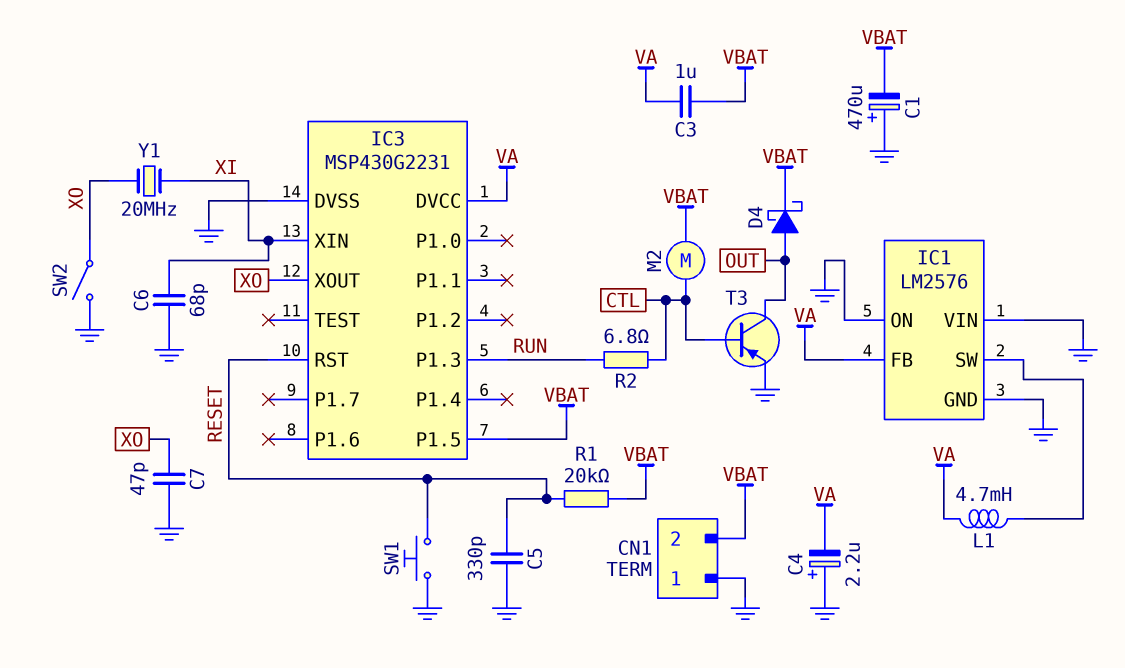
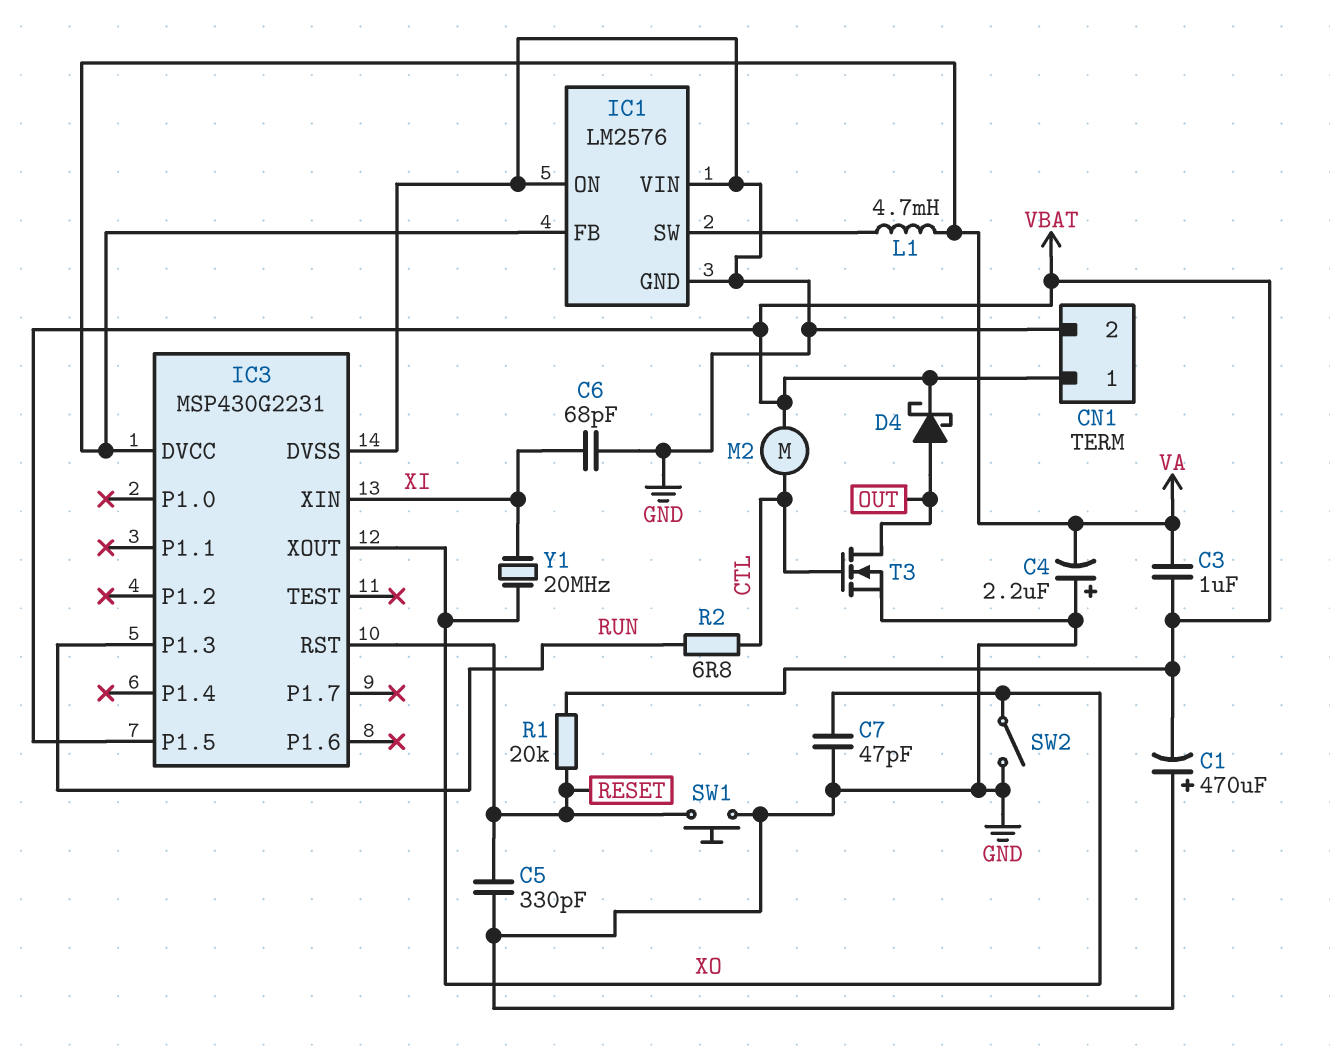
CN1 pin 1: GND -> VBAT
CN1 pin 2: VBAT -> GND
T3: PNP (B CTL, C OUT, E GND) -> NMOS (G CTL, D OUT, S GND)

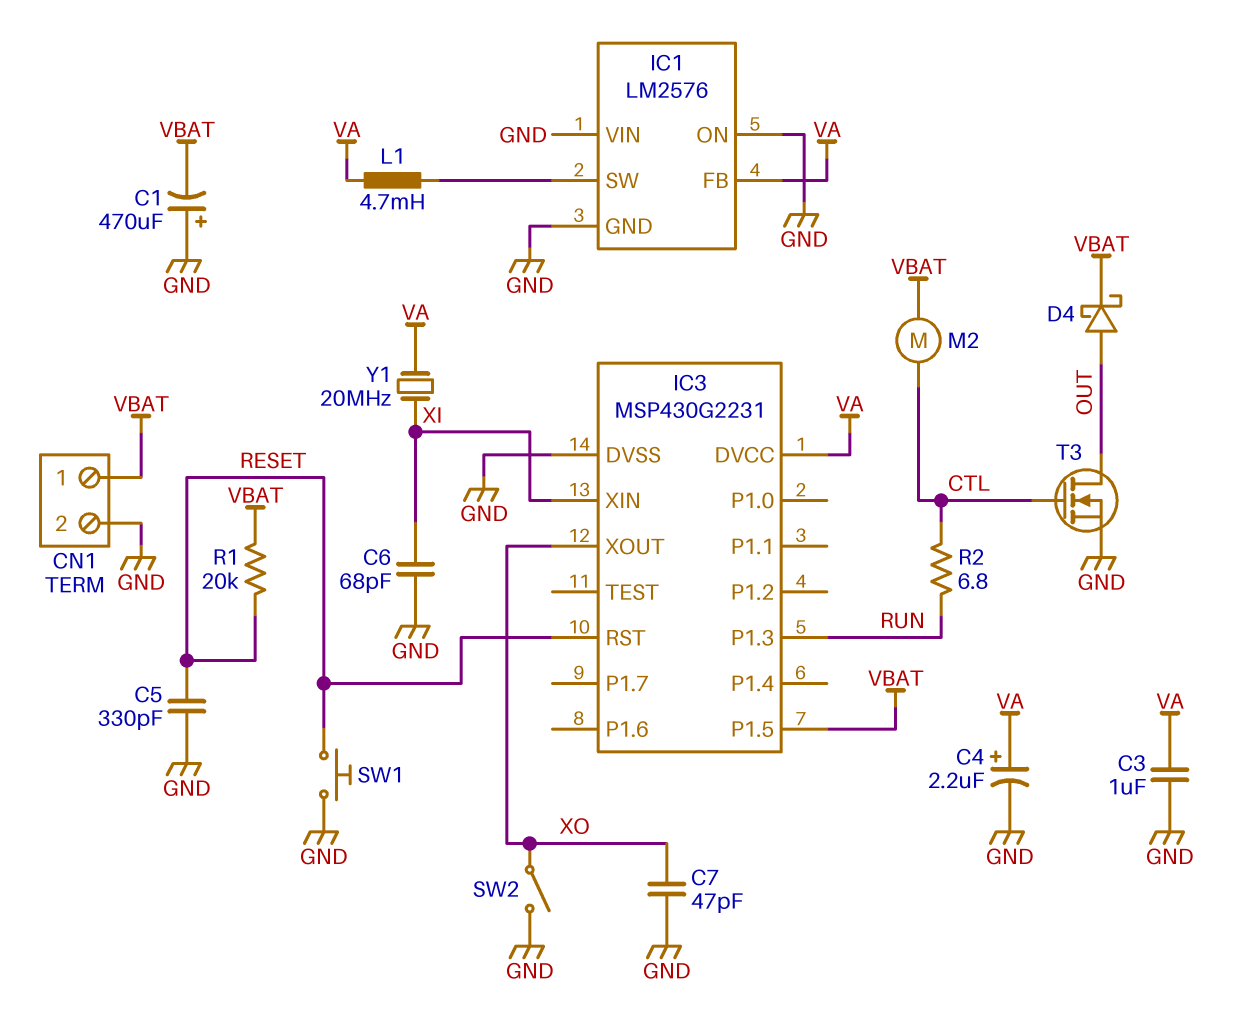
C3: 1uF (VA, VBAT) -> 1uF (GND, VA)
C4: 2.2uF (plus GND, minus VA) -> 2.2uF (plus VA, minus GND)
Y1: 20MHz (XI, XO) -> 20MHz (VA, XI)

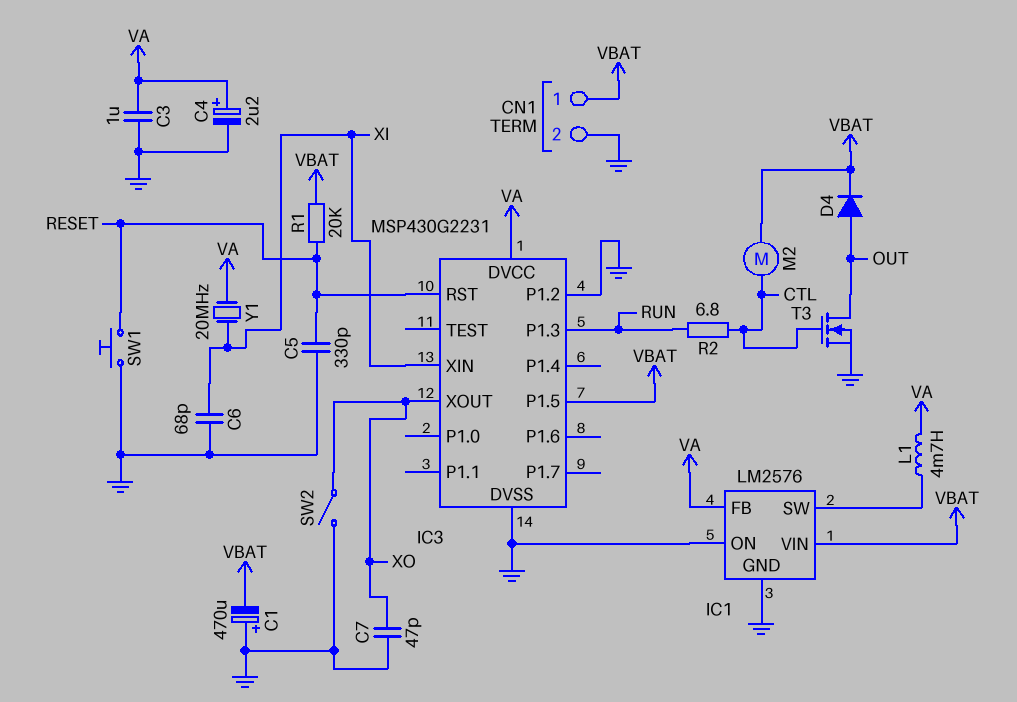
D4: schottky (A OUT, K VBAT) -> diode (A OUT, K VBAT)
IC1 pin VIN: GND -> VBAT
IC3 pin P1.2: none -> GND

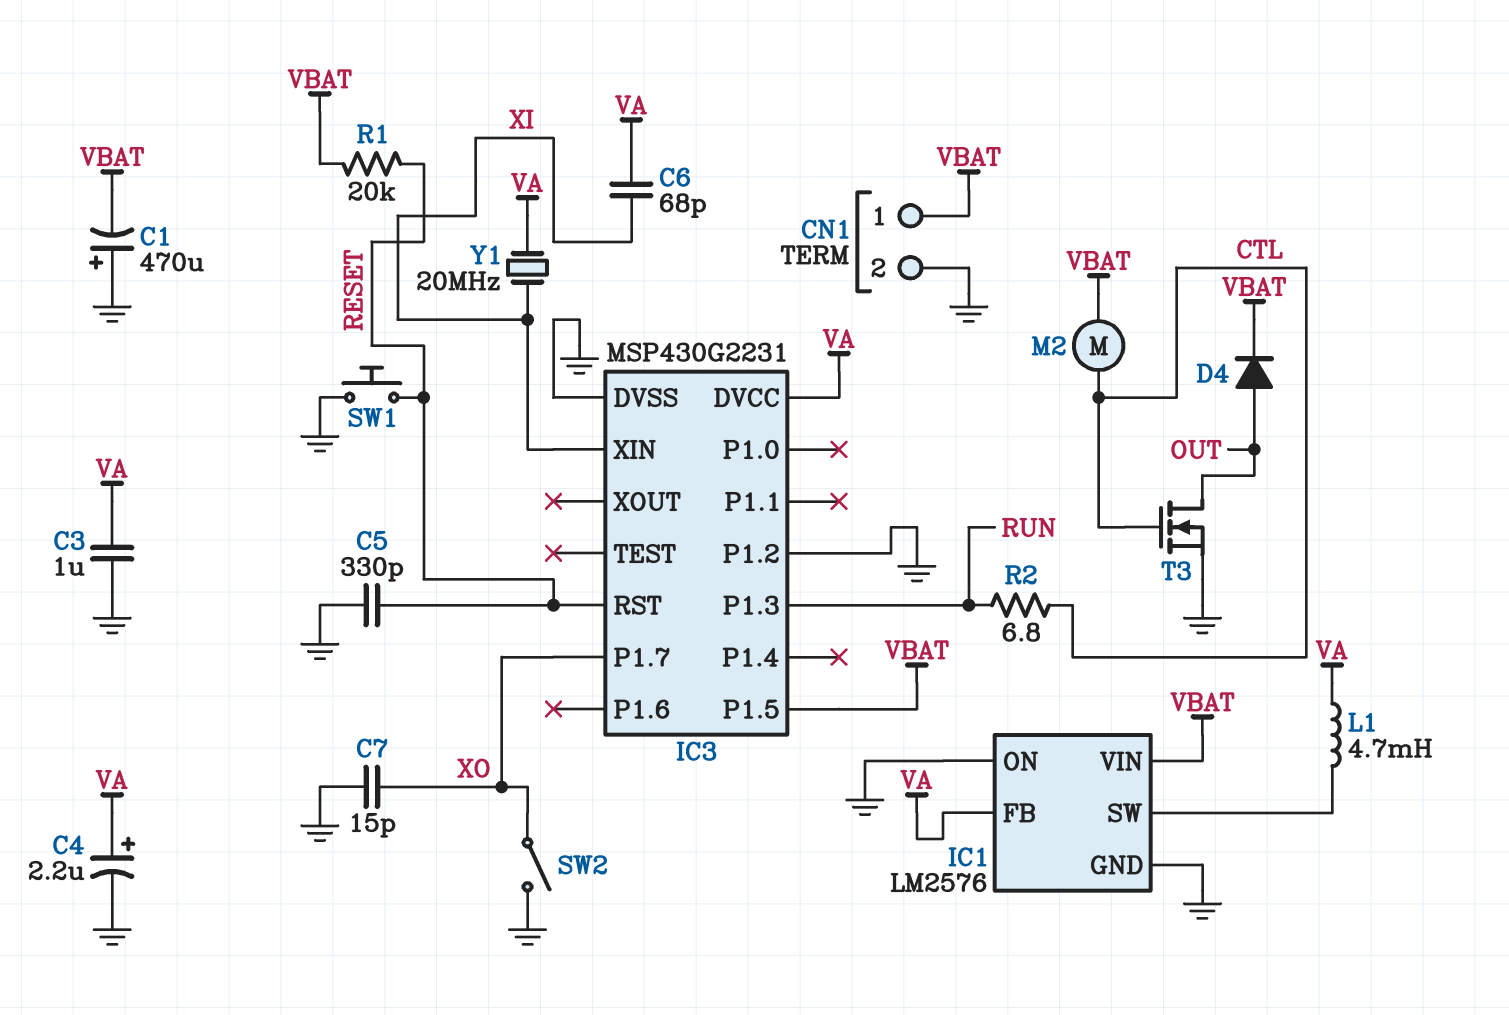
C6: 68pF (GND, XI) -> 68pF (VA, XI)
C7: 47pF (GND, XO) -> 15pF (GND, XO)
IC3 pin P1.7: none -> XO
IC3 pin XOUT: XO -> none

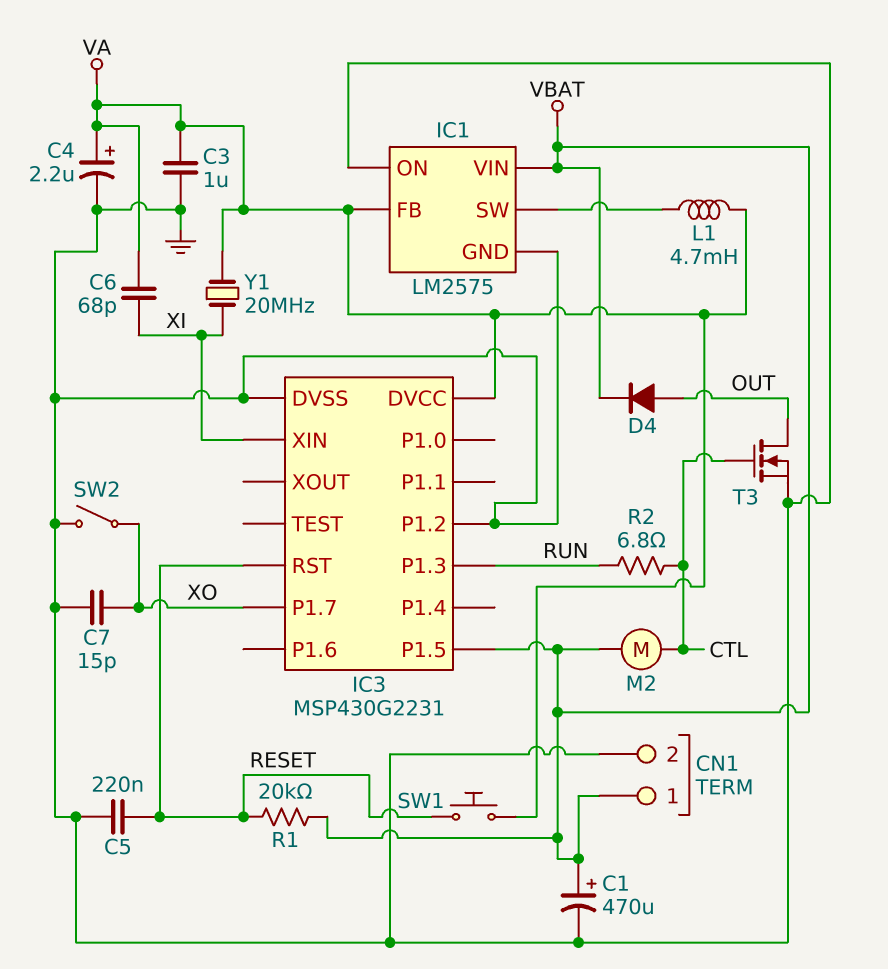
C1: 470uF (plus GND, minus VBAT) -> 470uF (plus VBAT, minus GND)
C5: 330pF (GND, RESET) -> 220nF (GND, RESET)
IC1: LM2576 -> LM2575
SW1: button (GND, RESET) -> button (RESET, VA)

